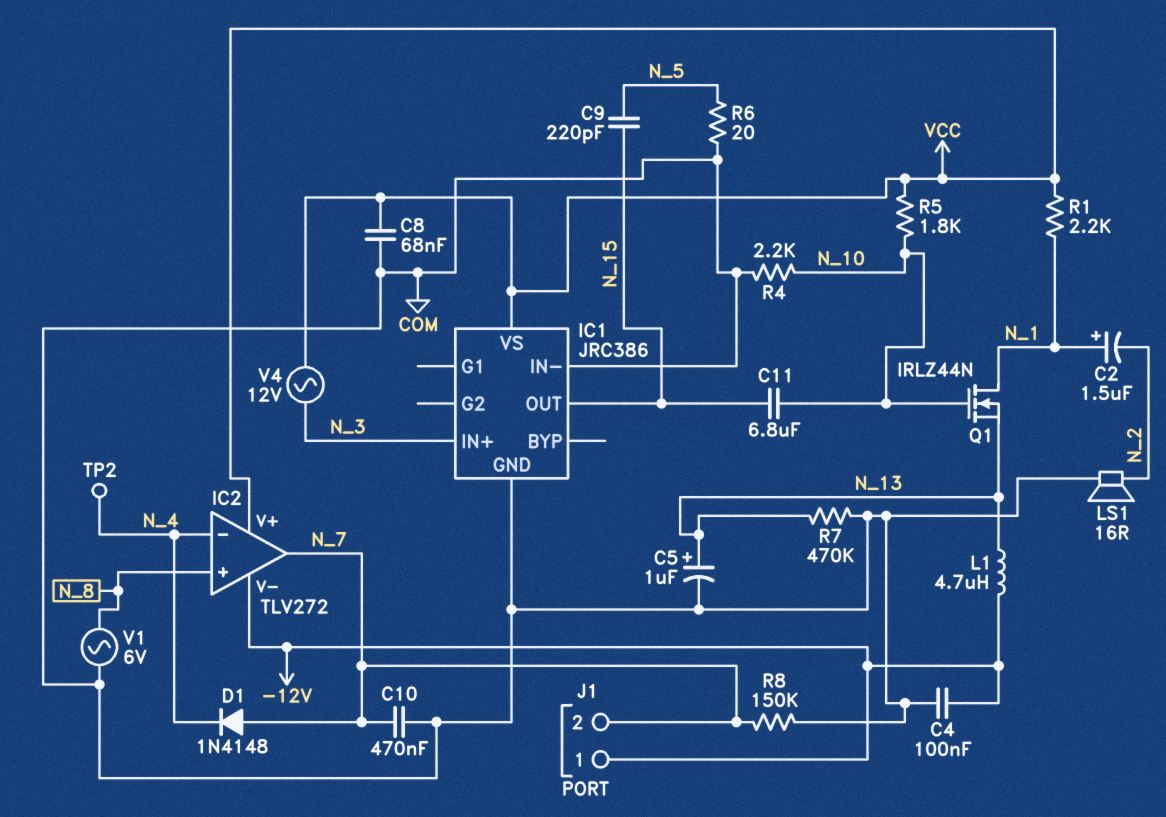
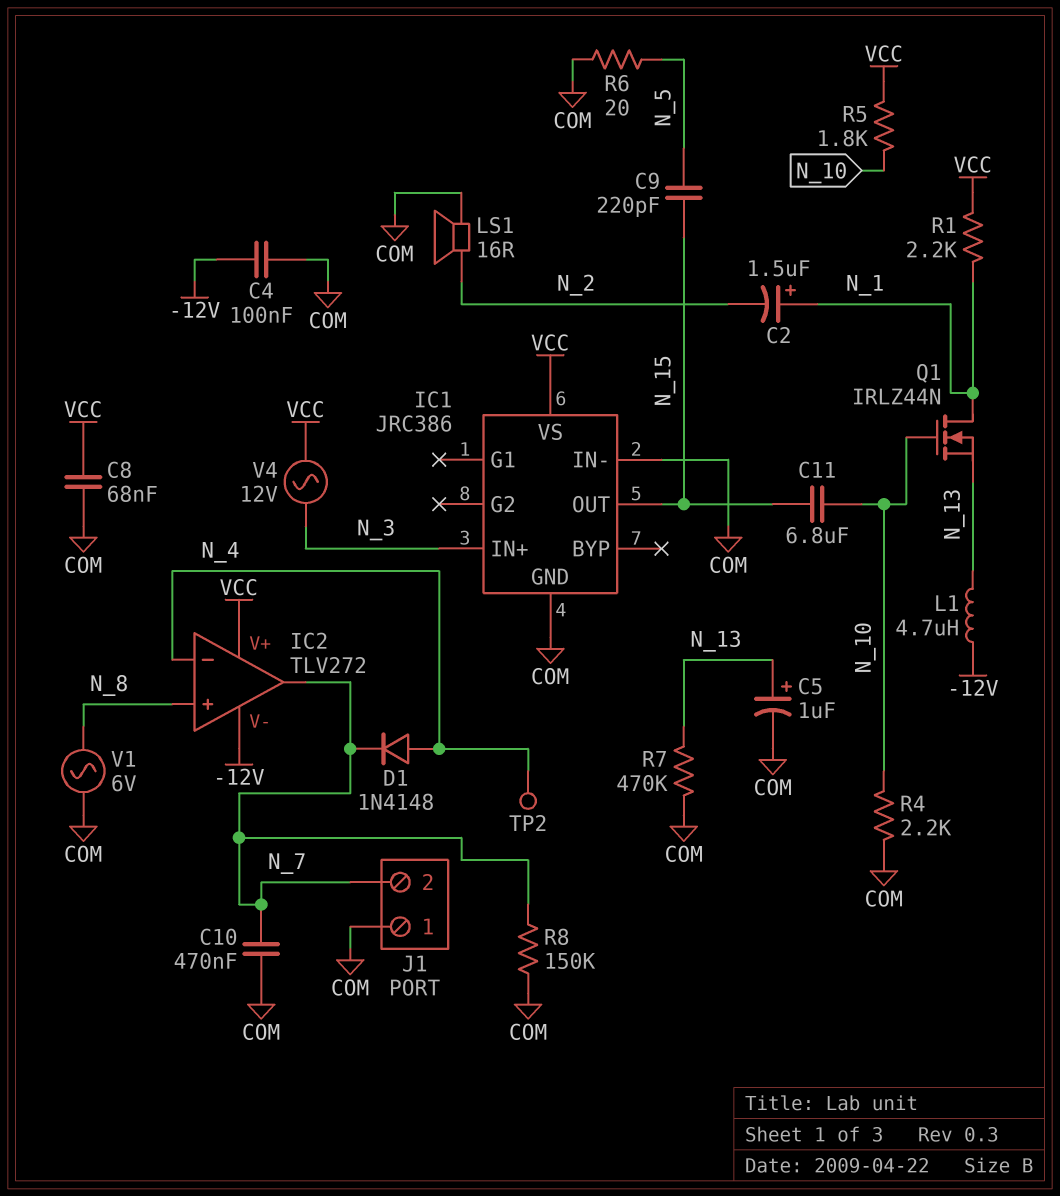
D1: diode 1N4148 (A N_7, K N_4) -> diode 1N4148 (A N_4, K N_7)
J1 pin 1: -12V -> COM

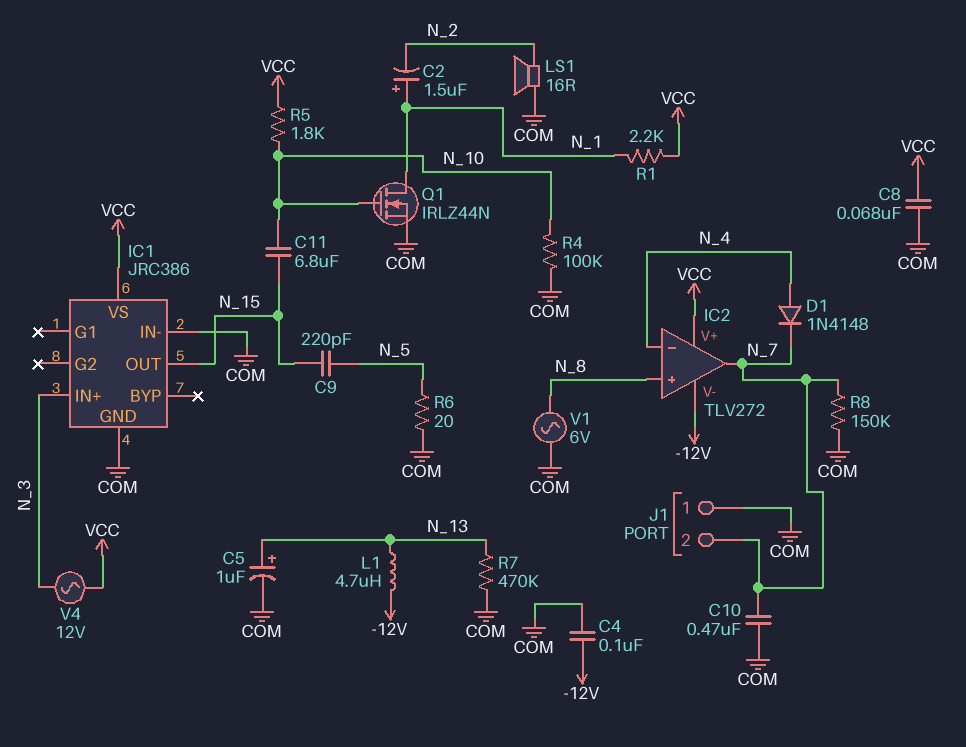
Q1: NMOS IRLZ44N (G N_10, D N_1, S N_13) -> NMOS IRLZ44N (G N_10, D N_1, S COM)
R4: 2.2k (COM, N_10) -> 100k (COM, N_10)
TP2: test point (N_4) -> none

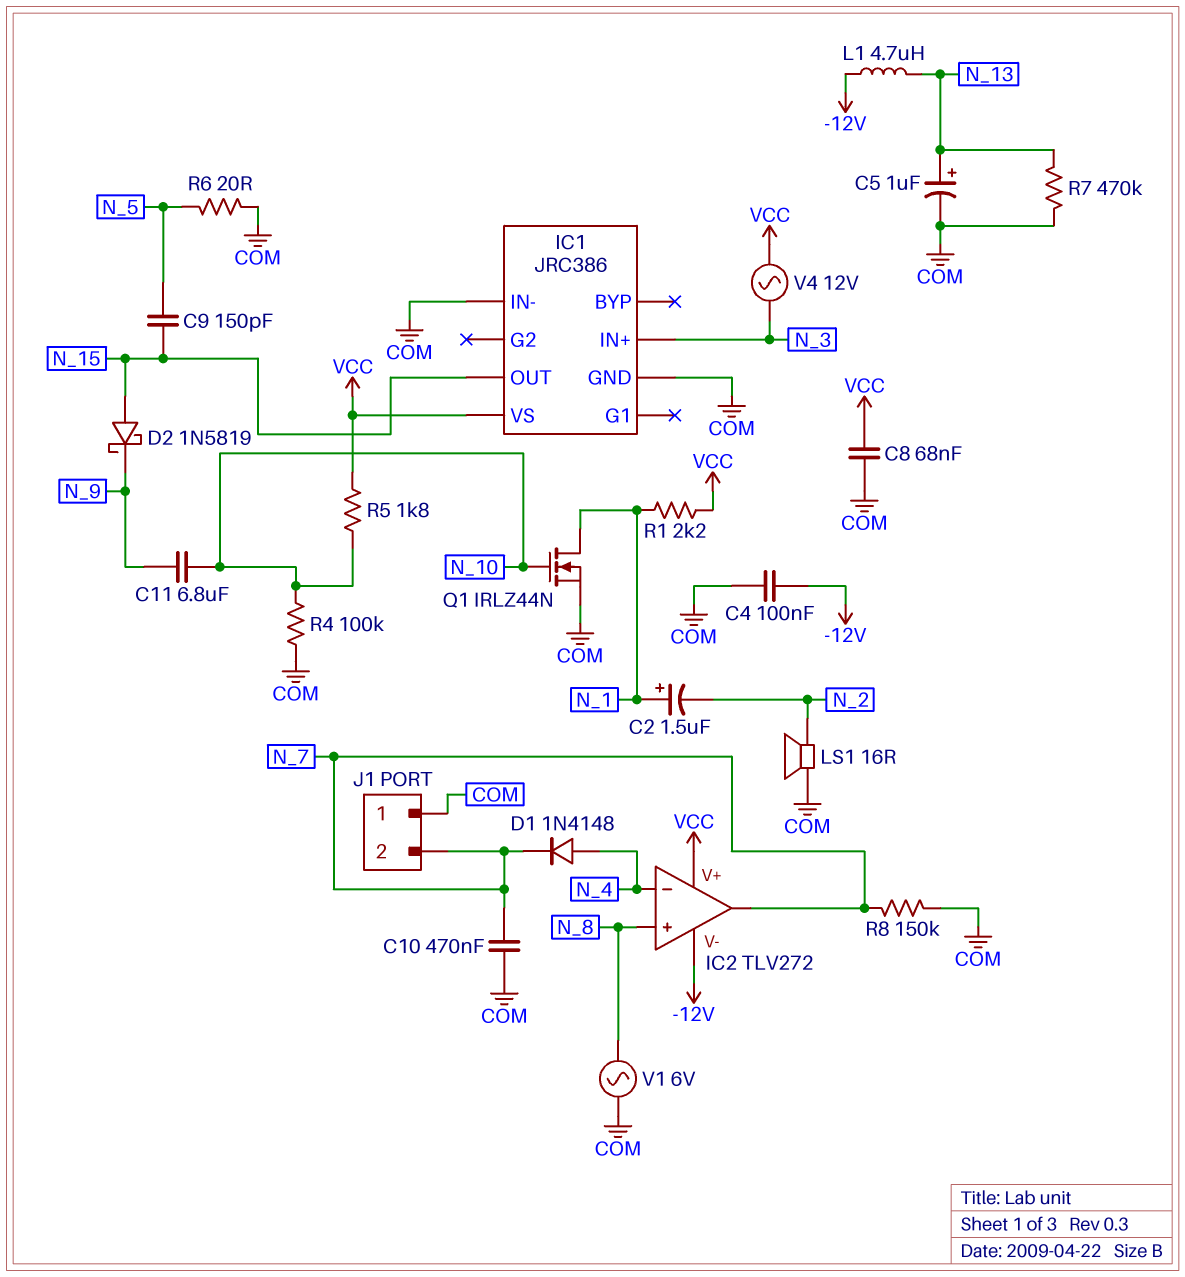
C9: 220pF (N_5, N_15) -> 150pF (N_5, N_15)
C11: 6.8uF (N_10, N_15) -> 6.8uF (N_9, N_10)
D2: none -> schottky 1N5819 (A N_15, K N_9)

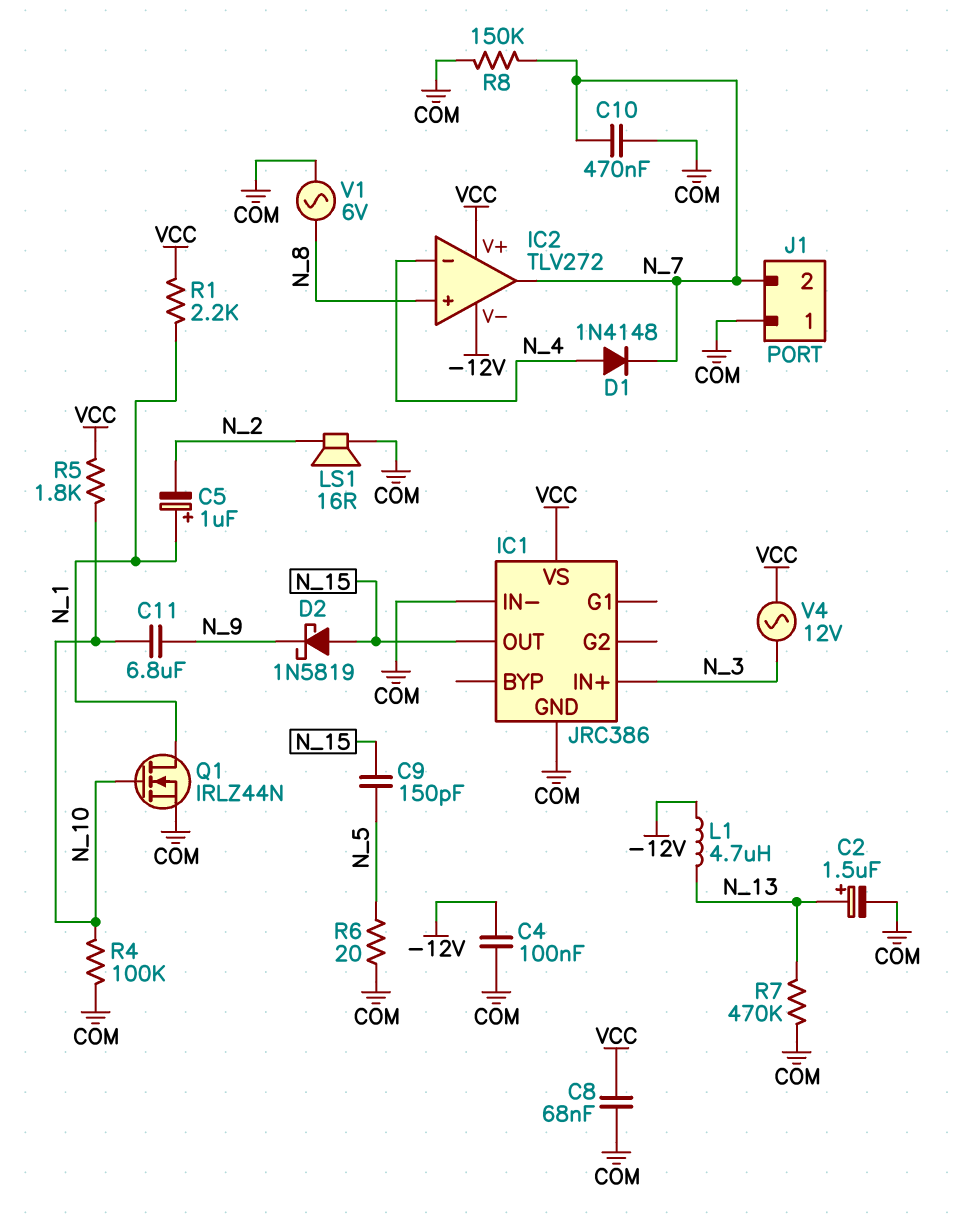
C2: 1.5uF (plus N_1, minus N_2) -> 1.5uF (plus N_13, minus COM)
C5: 1uF (plus N_13, minus COM) -> 1uF (plus N_1, minus N_2)

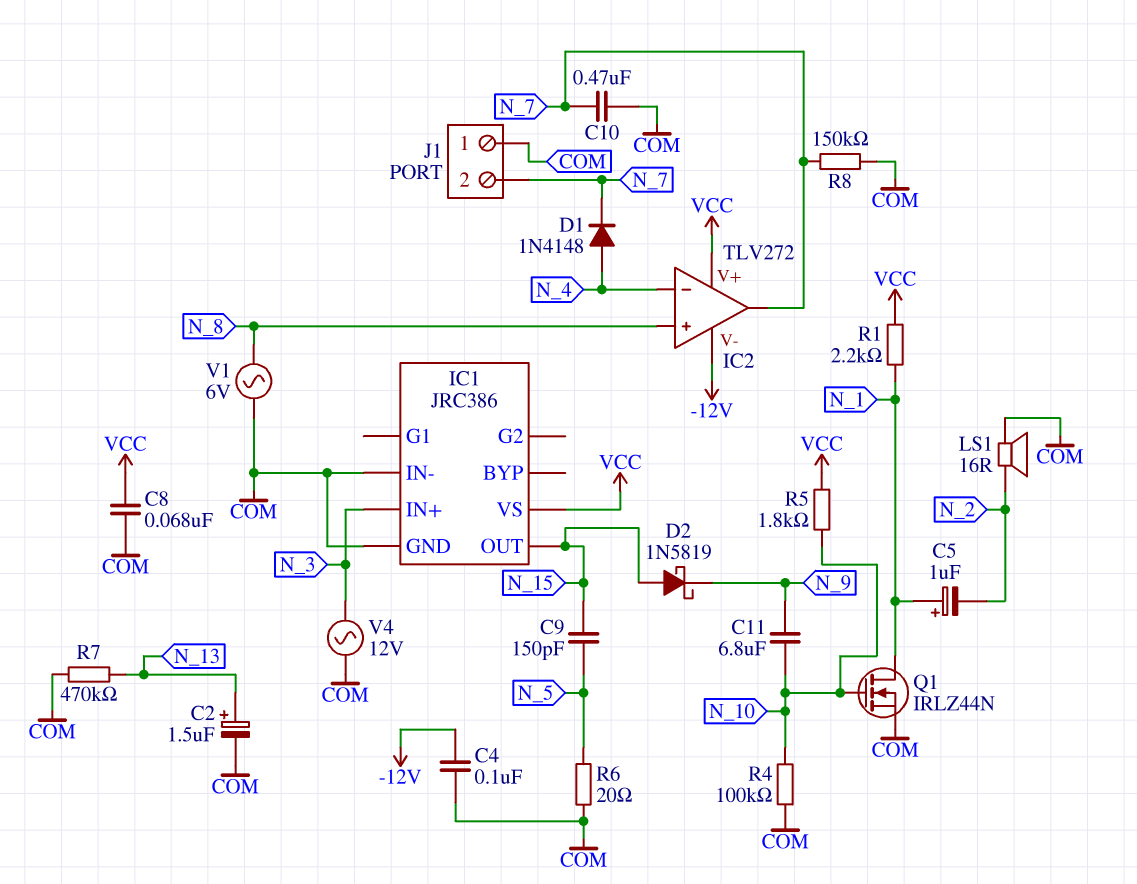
L1: 4.7uH (-12V, N_13) -> none
V4: AC 12V (N_3, VCC) -> AC 12V (COM, N_3)

